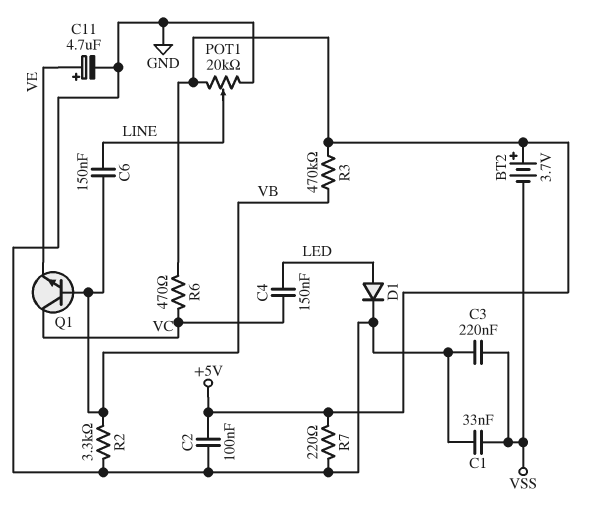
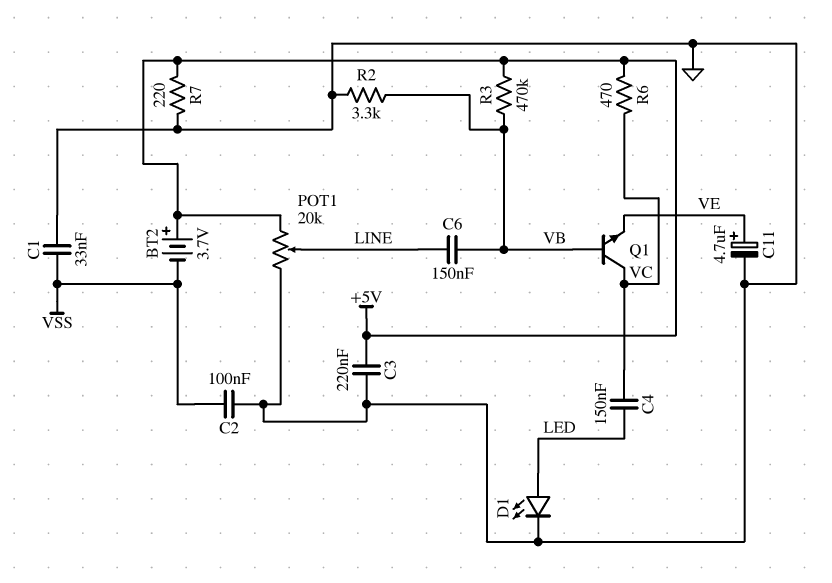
C2: 100nF (+5V, GND) -> 100nF (GND, VSS)
C3: 220nF (GND, VSS) -> 220nF (+5V, GND)
D1: diode (A LED, K GND) -> LED (A LED, K GND)

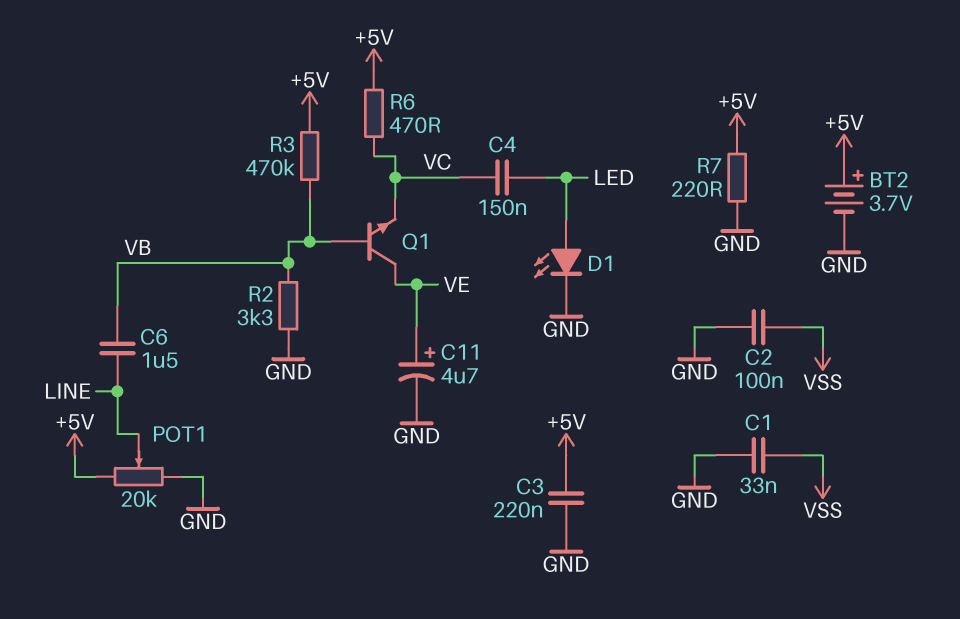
BT2: 3.7V (plus +5V, minus VSS) -> 3.7V (plus +5V, minus GND)
C6: 150nF (LINE, VB) -> 1.5uF (LINE, VB)
Q1: NPN (B VB, C VC, E VE) -> NPN (B VB, C VE, E VC)

